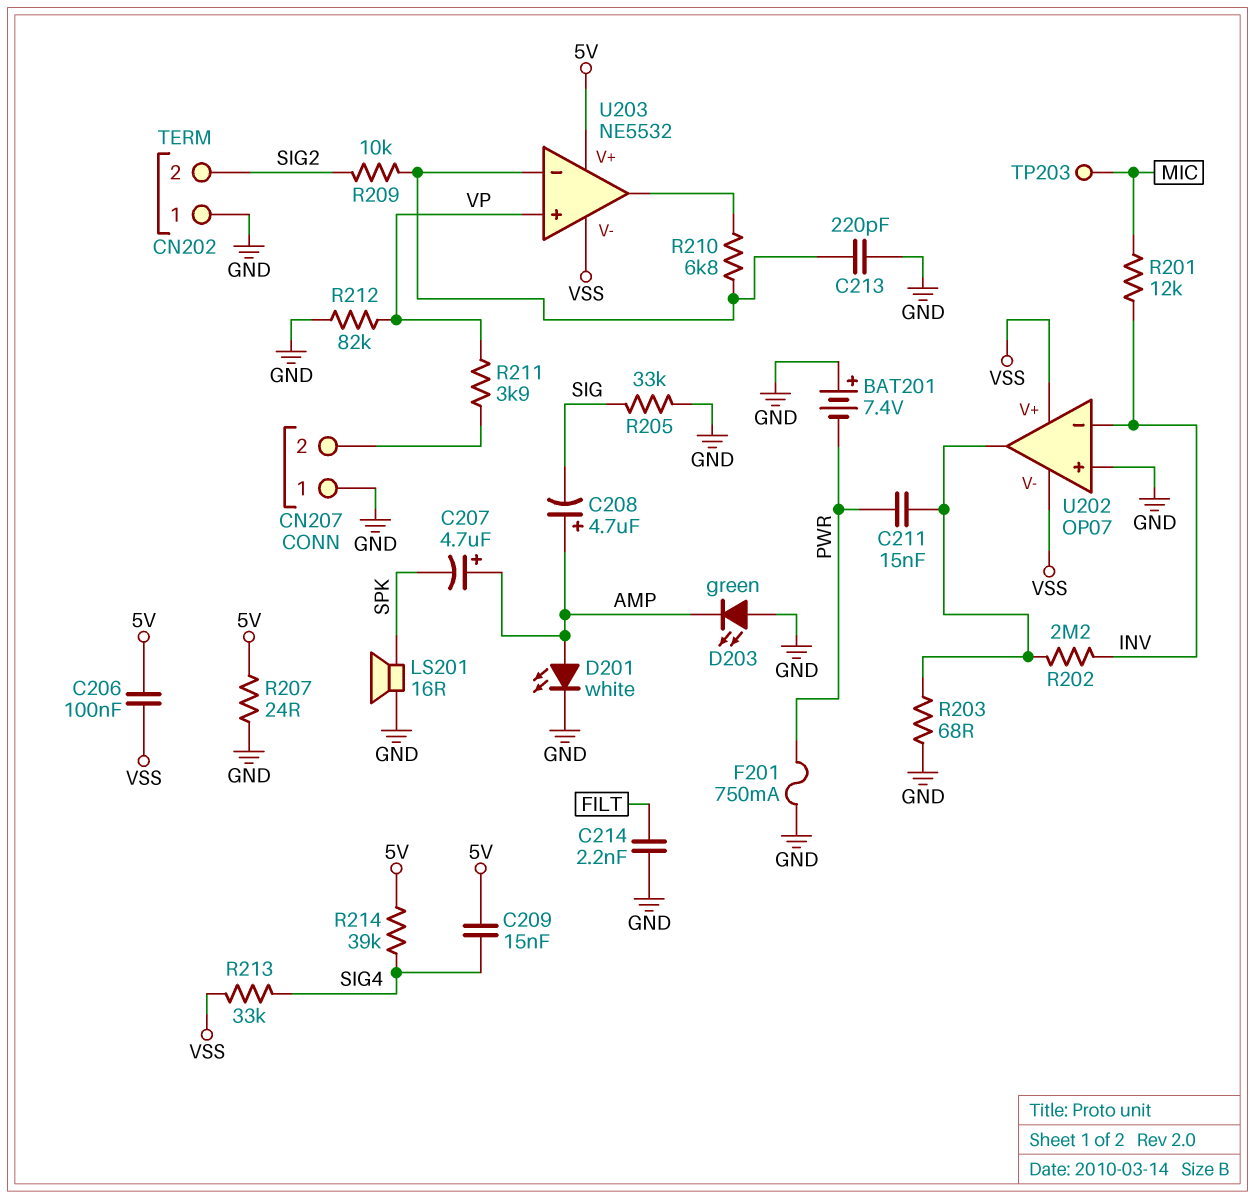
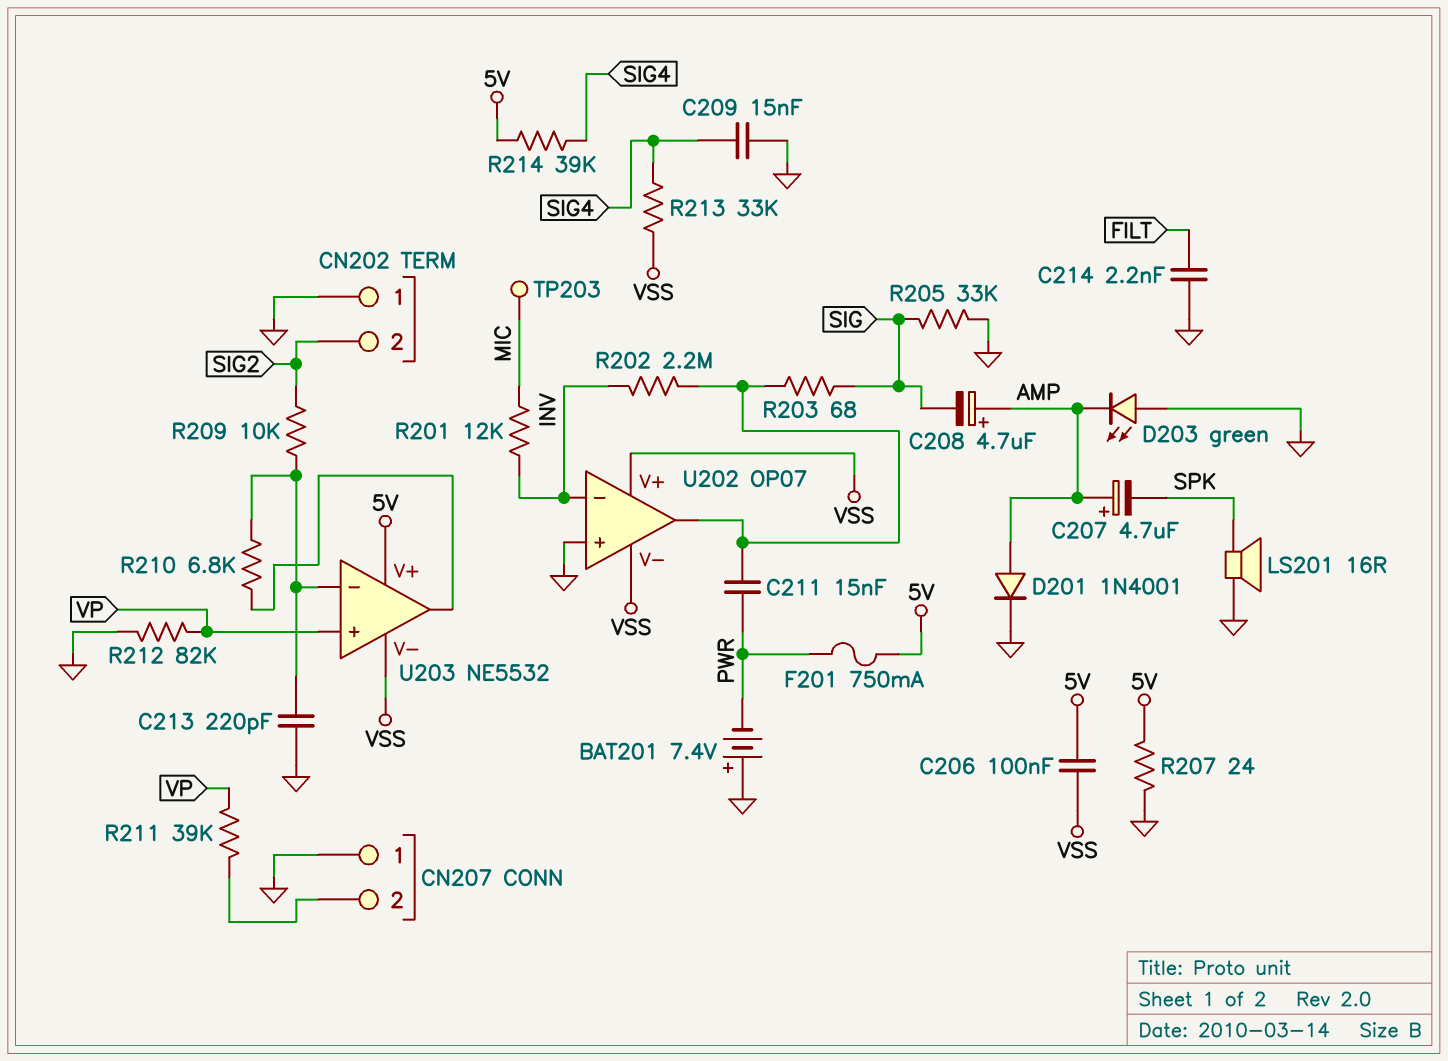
C209: 15nF (5V, SIG4) -> 15nF (GND, SIG4)
D201: LED white (A AMP, K GND) -> diode 1N4001 (A AMP, K GND)
F201: 750mA (GND, PWR) -> 750mA (5V, PWR)
R203: 68 (GND, U202/out) -> 68 (SIG, U202/out)
R211: 3.9k (CN207/2, VP) -> 39k (CN207/2, VP)

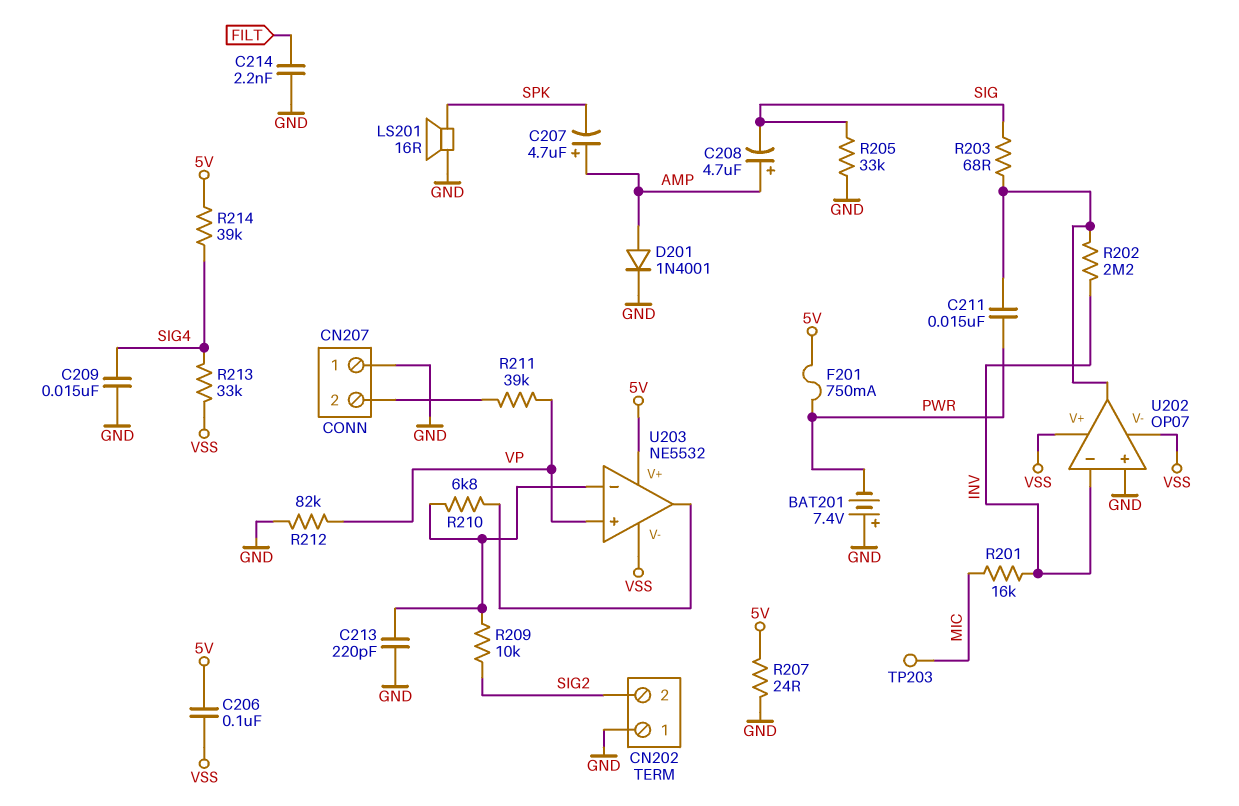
D203: LED green (A GND, K AMP) -> none
R201: 12k (INV, MIC) -> 16k (INV, MIC)

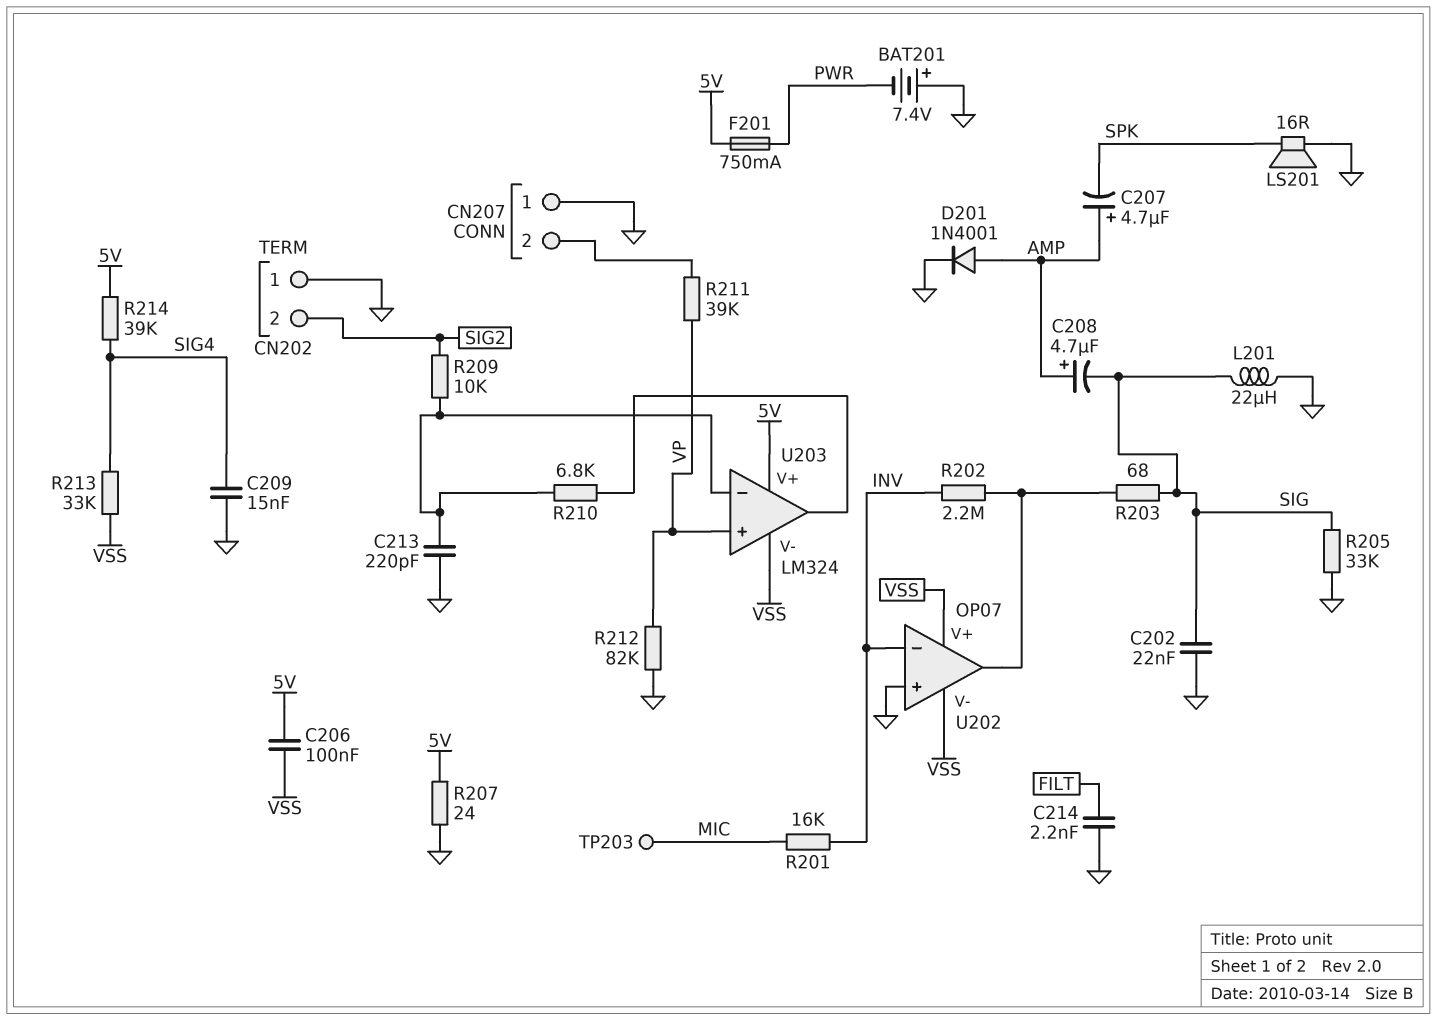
C202: none -> 22nF (GND, SIG)
C211: 15nF (PWR, U202/out) -> none
L201: none -> 22uH (GND, SIG)
U203: NE5532 -> LM324

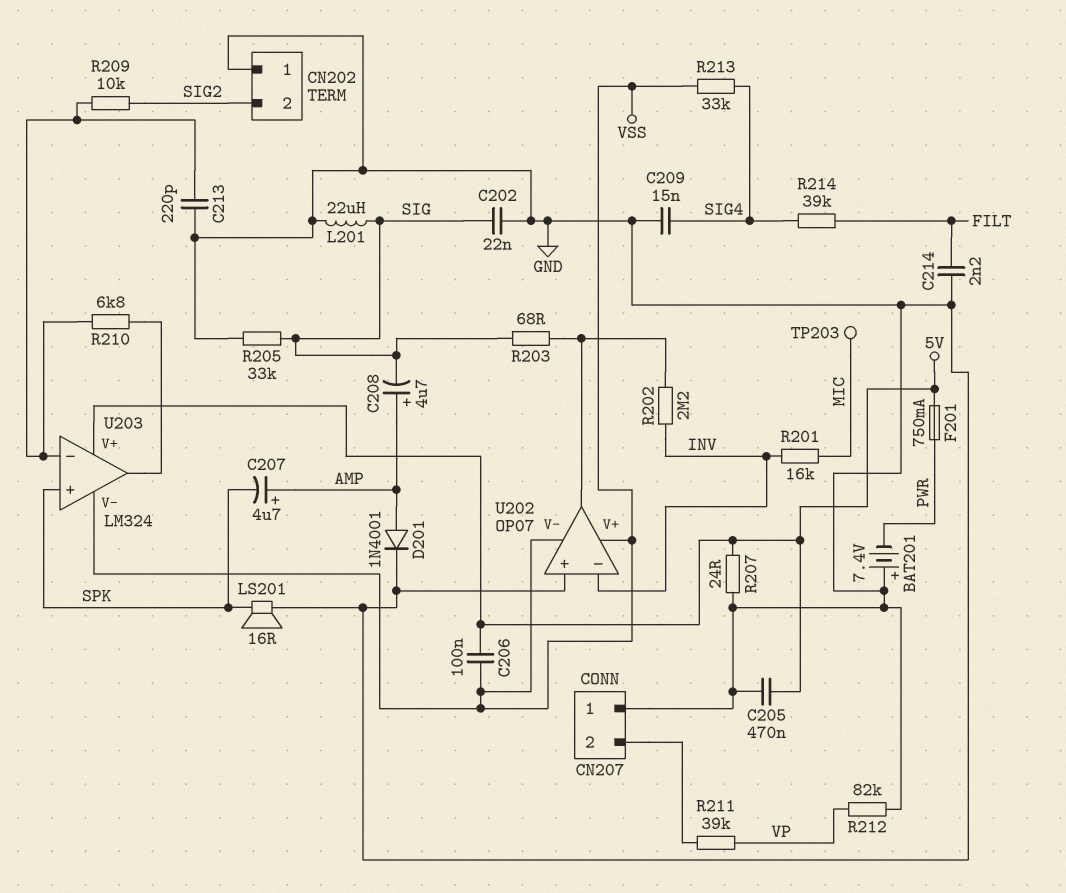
C205: none -> 470nF (5V, GND)
R214: 39k (5V, SIG4) -> 39k (FILT, SIG4)
U203 pin in+: VP -> SPK

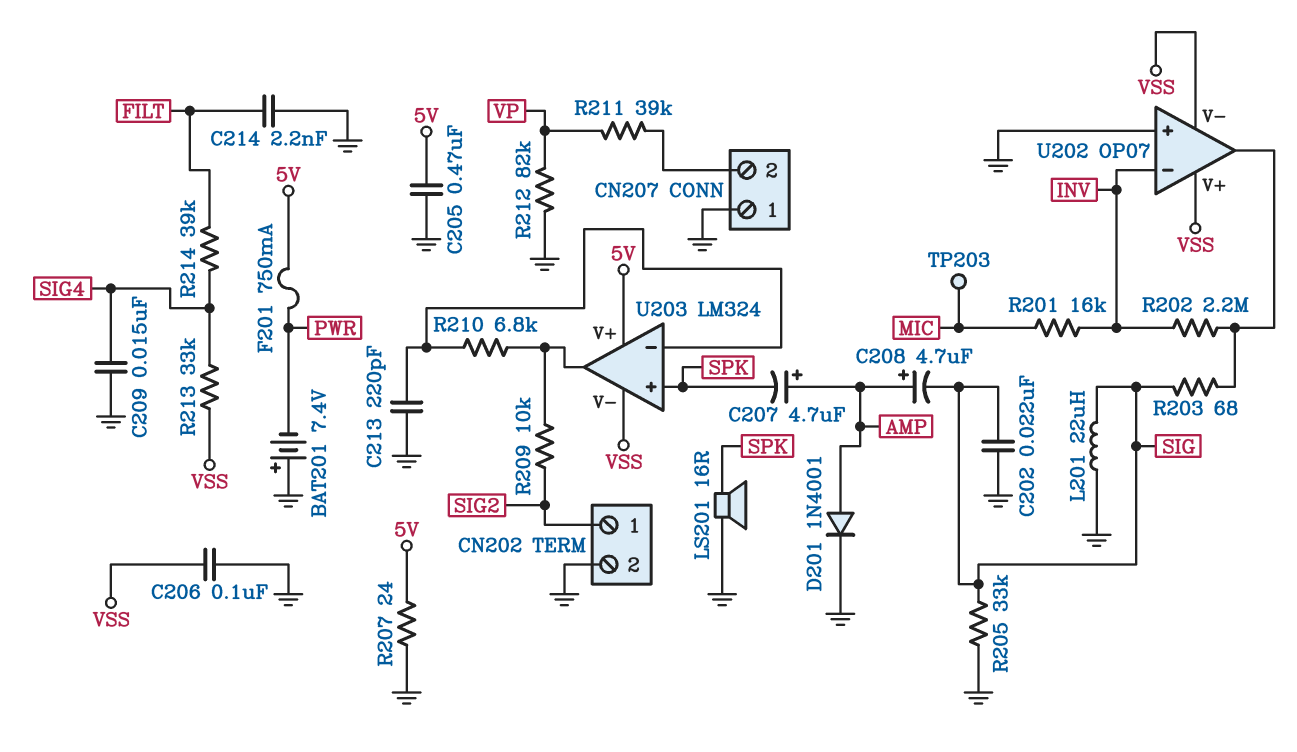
C206: 100nF (5V, VSS) -> 100nF (GND, VSS)
CN202 pin 1: GND -> SIG2
CN202 pin 2: SIG2 -> GND
R209: 10k (SIG2, U203/in-) -> 10k (SIG2, U203/out)

